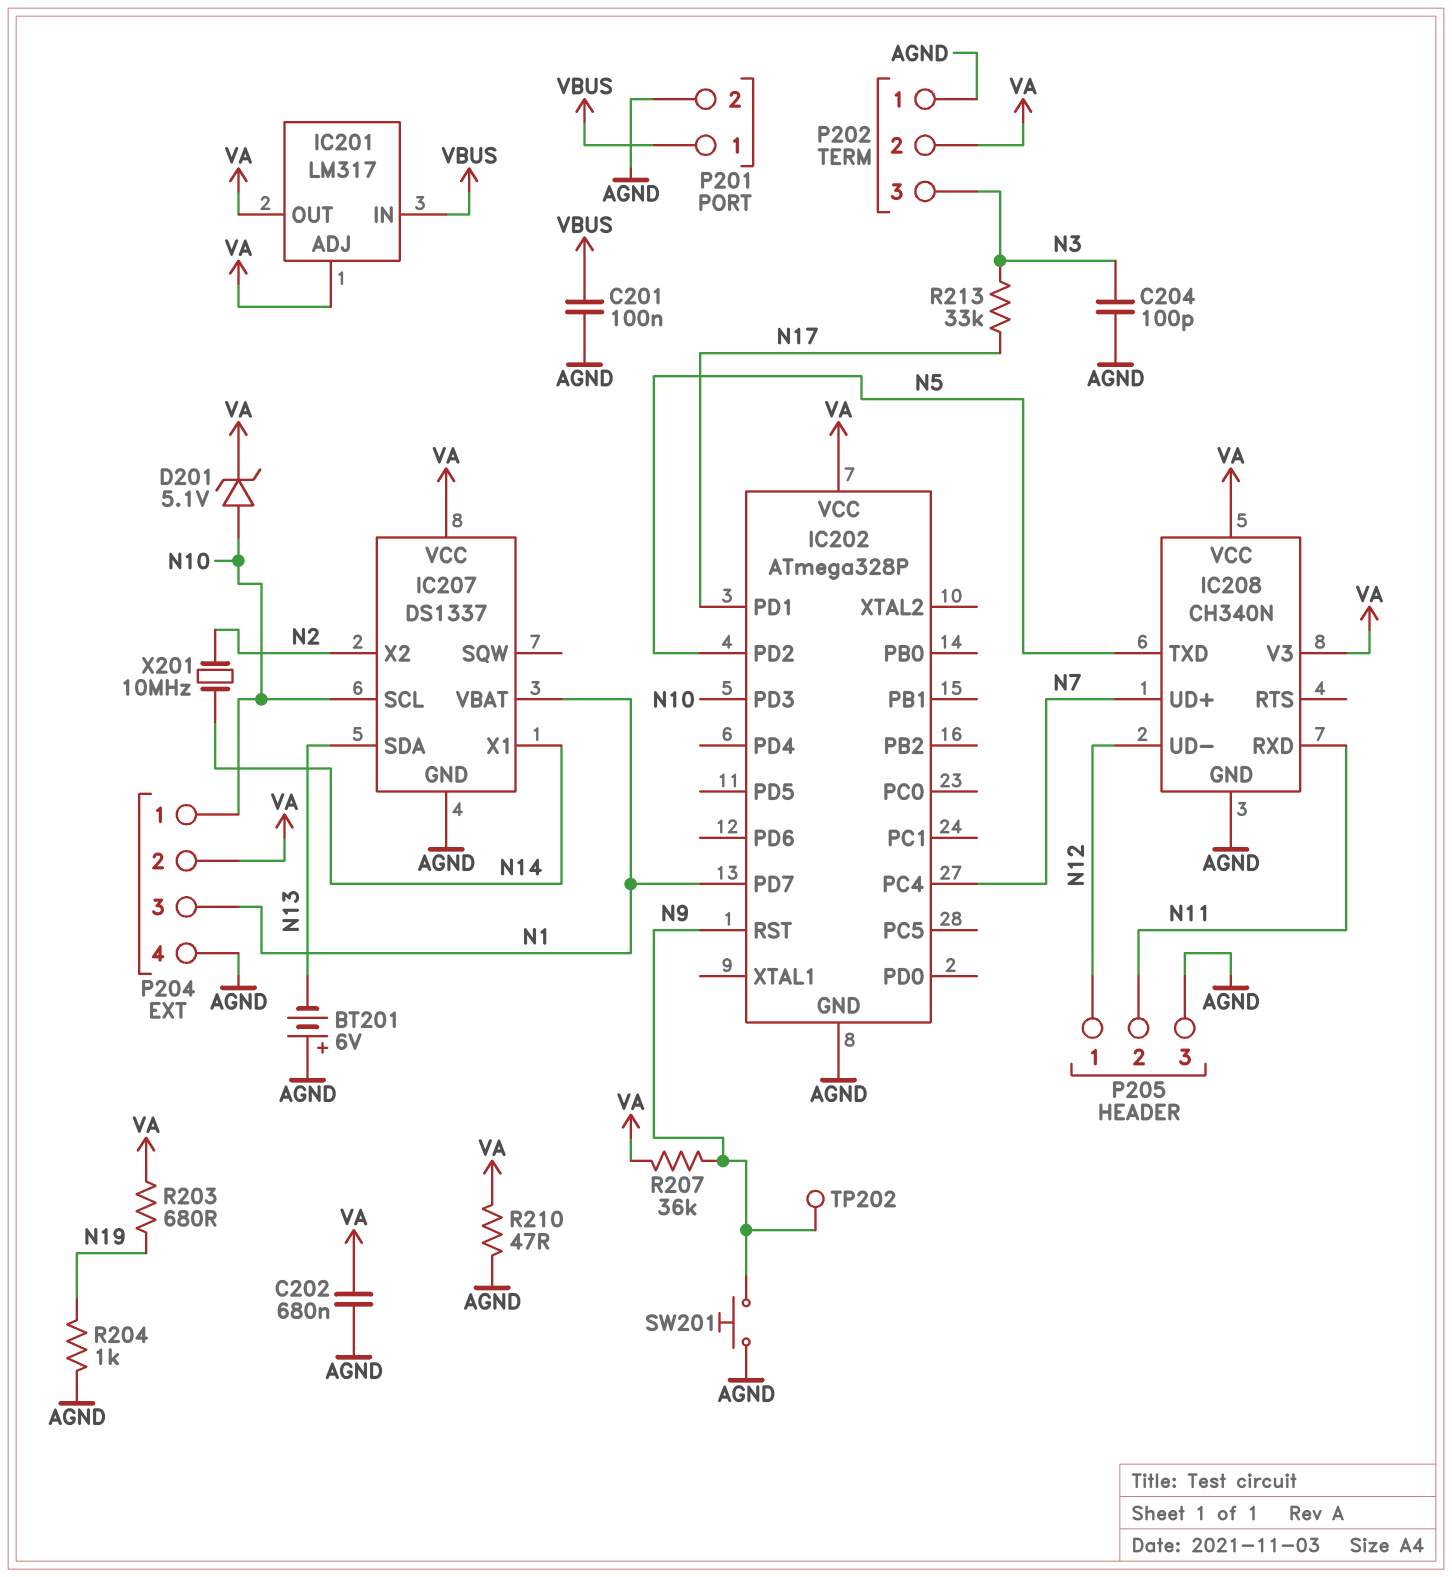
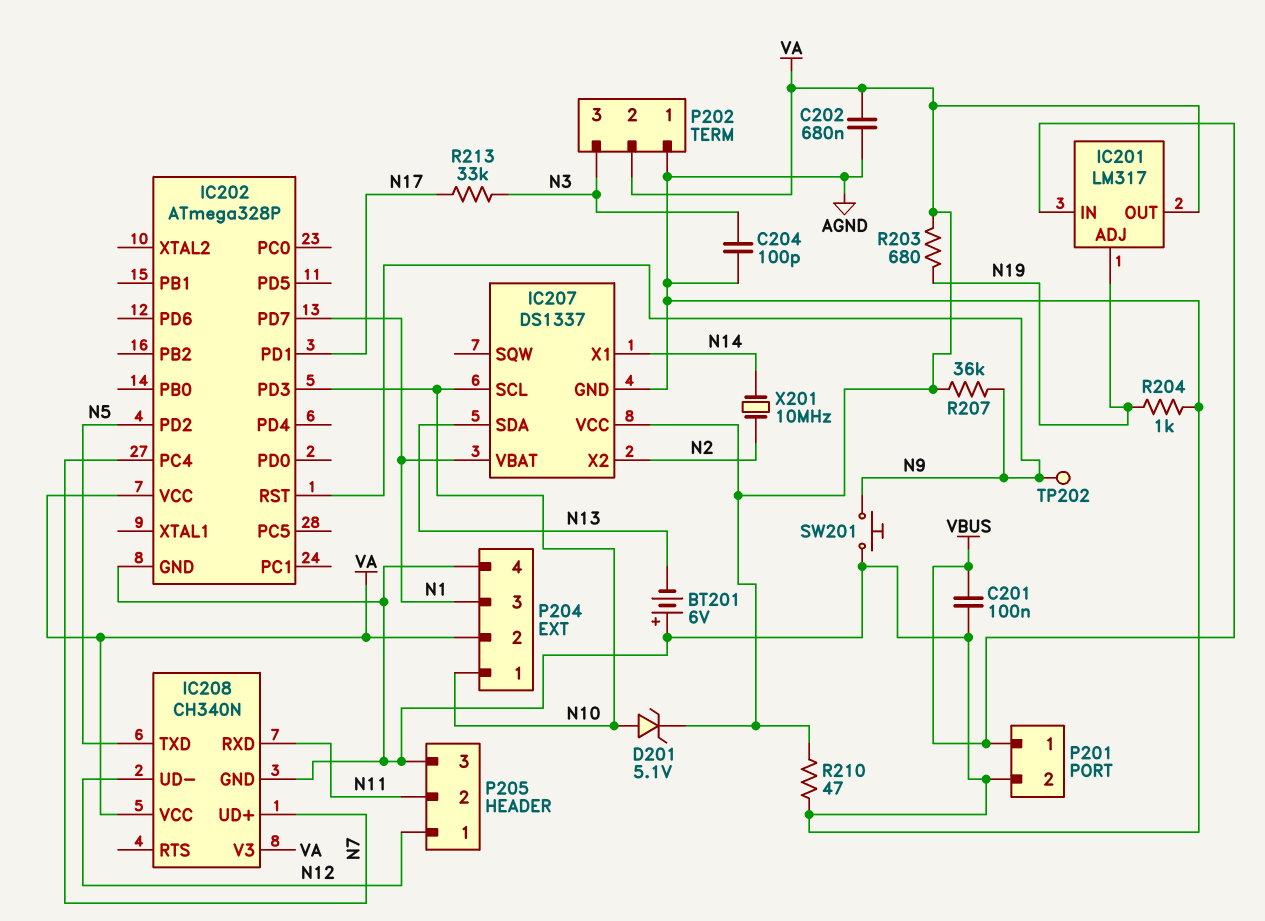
IC201 pin ADJ: VA -> N19

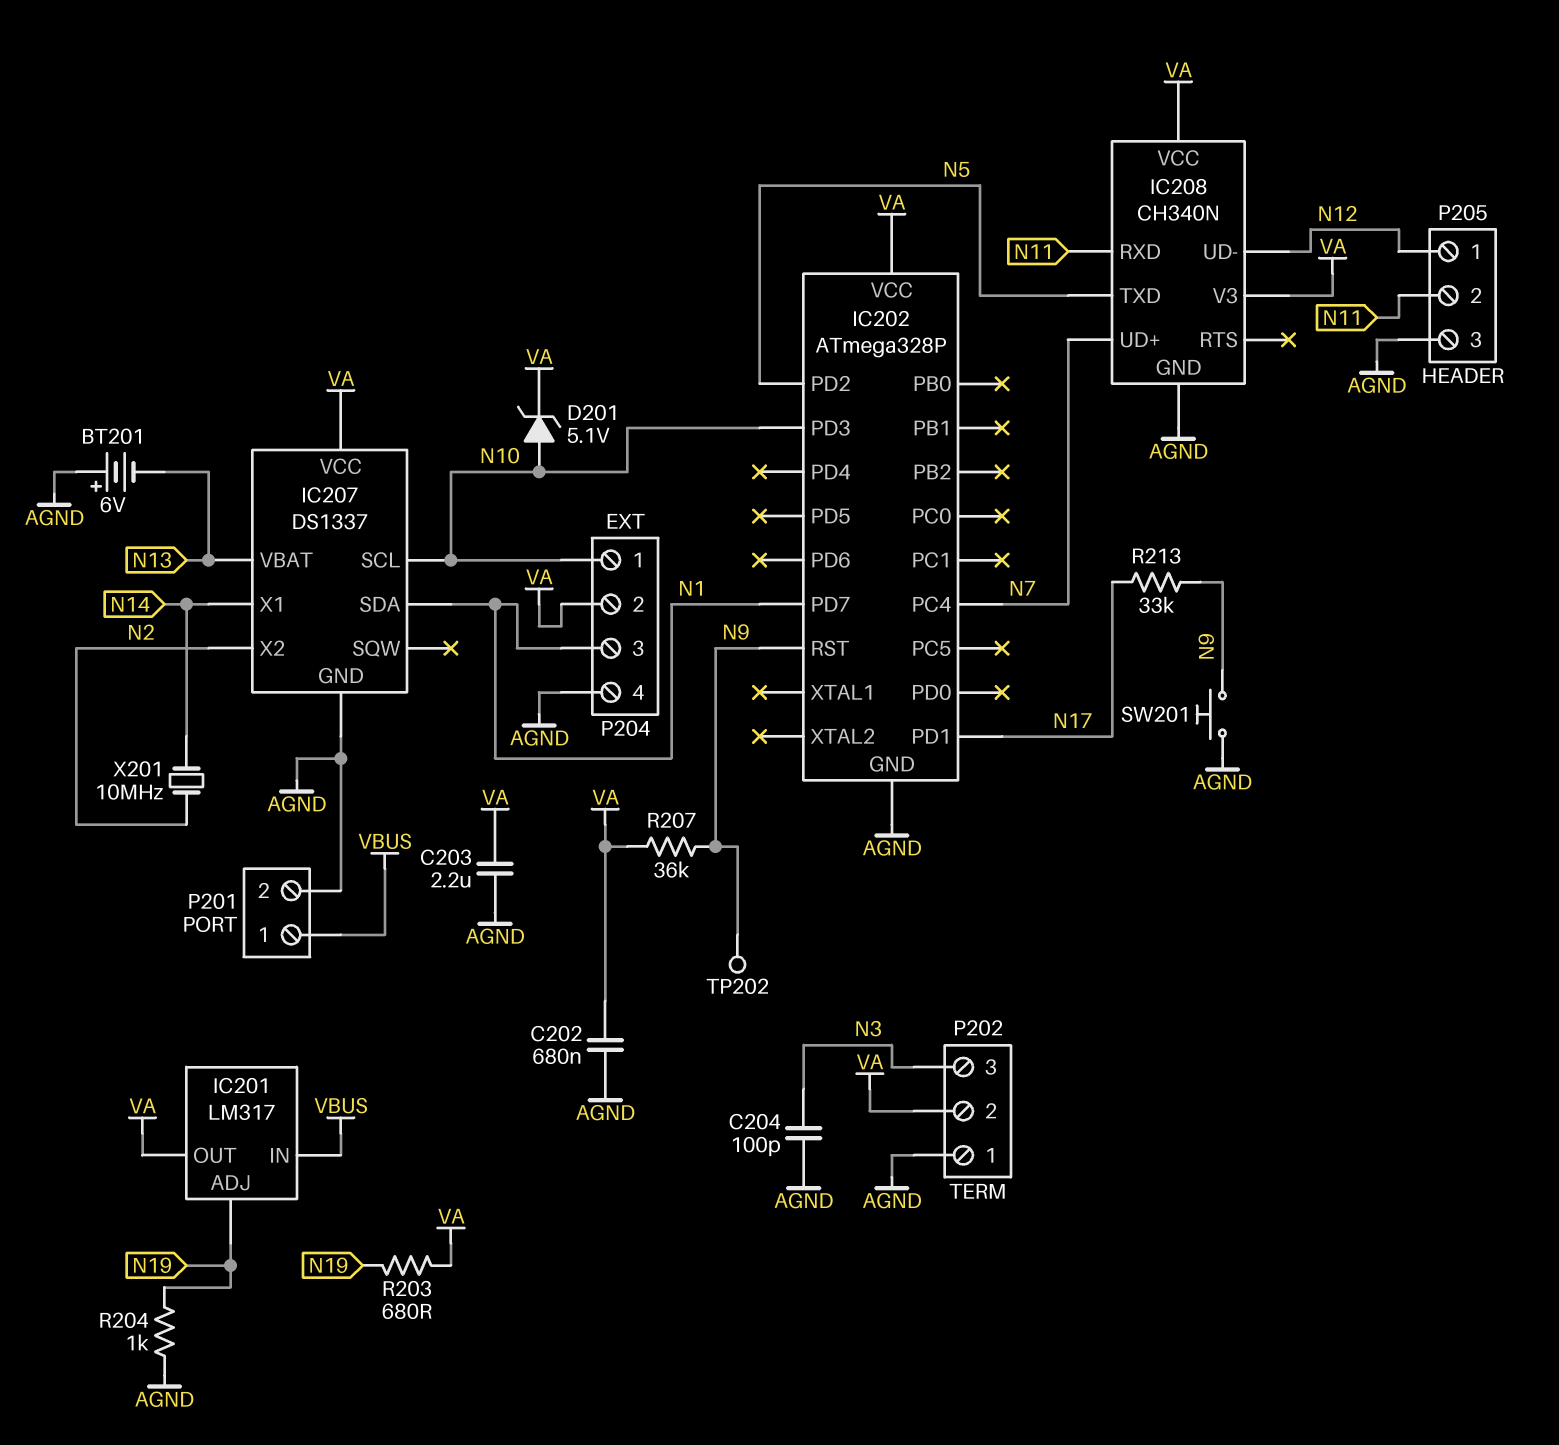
C201: 100nF (AGND, VBUS) -> none
C203: none -> 2.2uF (AGND, VA)
IC207 pin SDA: N13 -> N1
IC207 pin VBAT: N1 -> N13
R210: 47 (AGND, VA) -> none
R213: 33k (N3, N17) -> 33k (N9, N17)

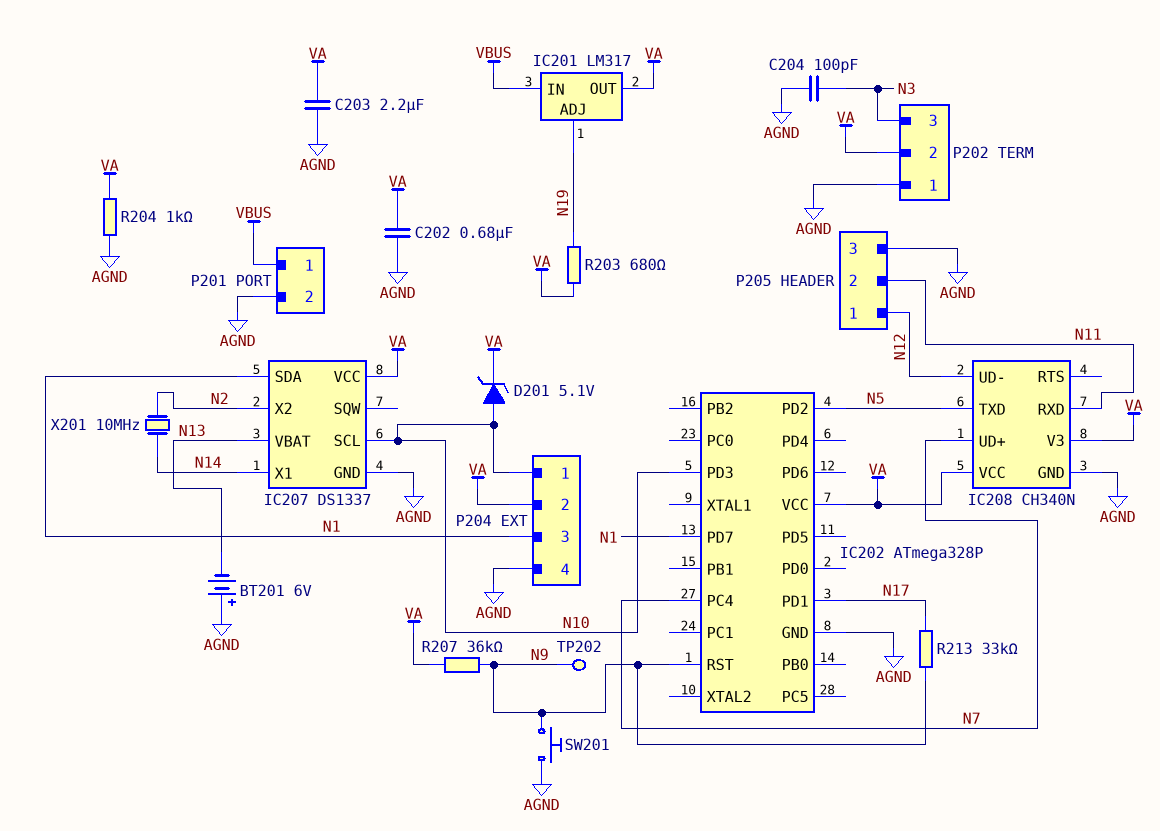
R204: 1k (AGND, N19) -> 1k (AGND, VA)

